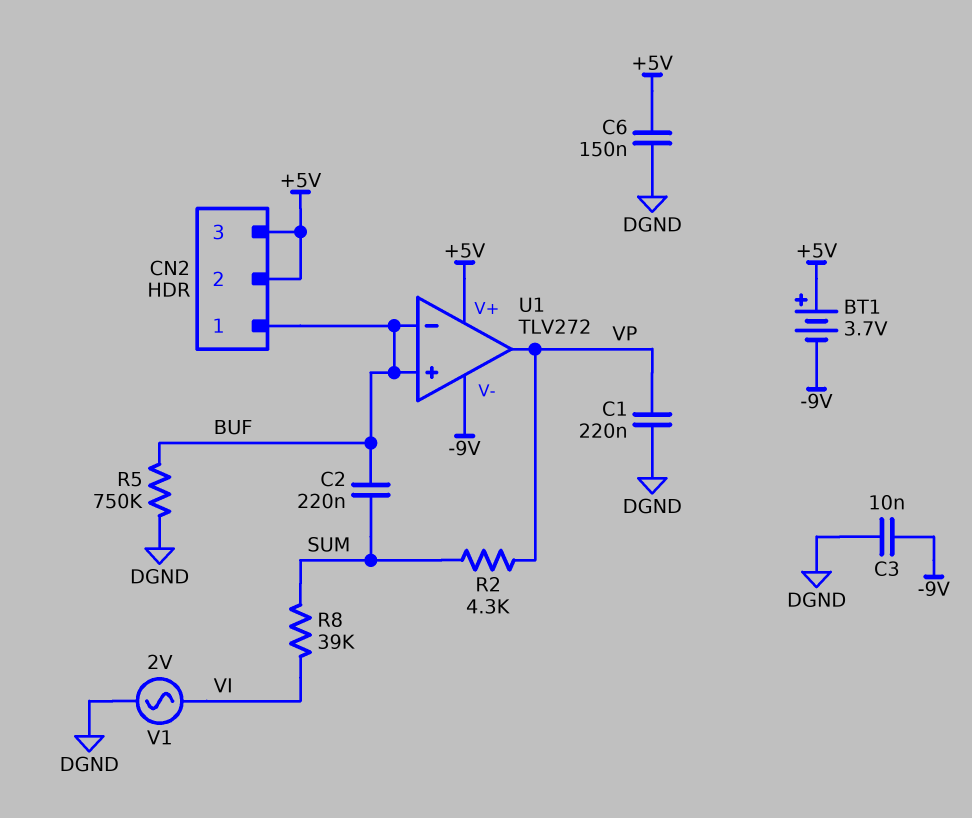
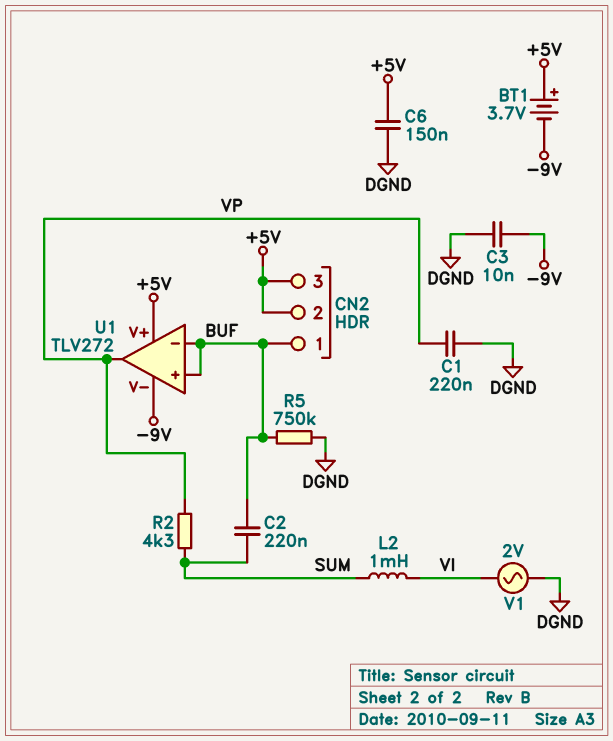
L2: none -> 1mH (SUM, VI)
R8: 39k (SUM, VI) -> none

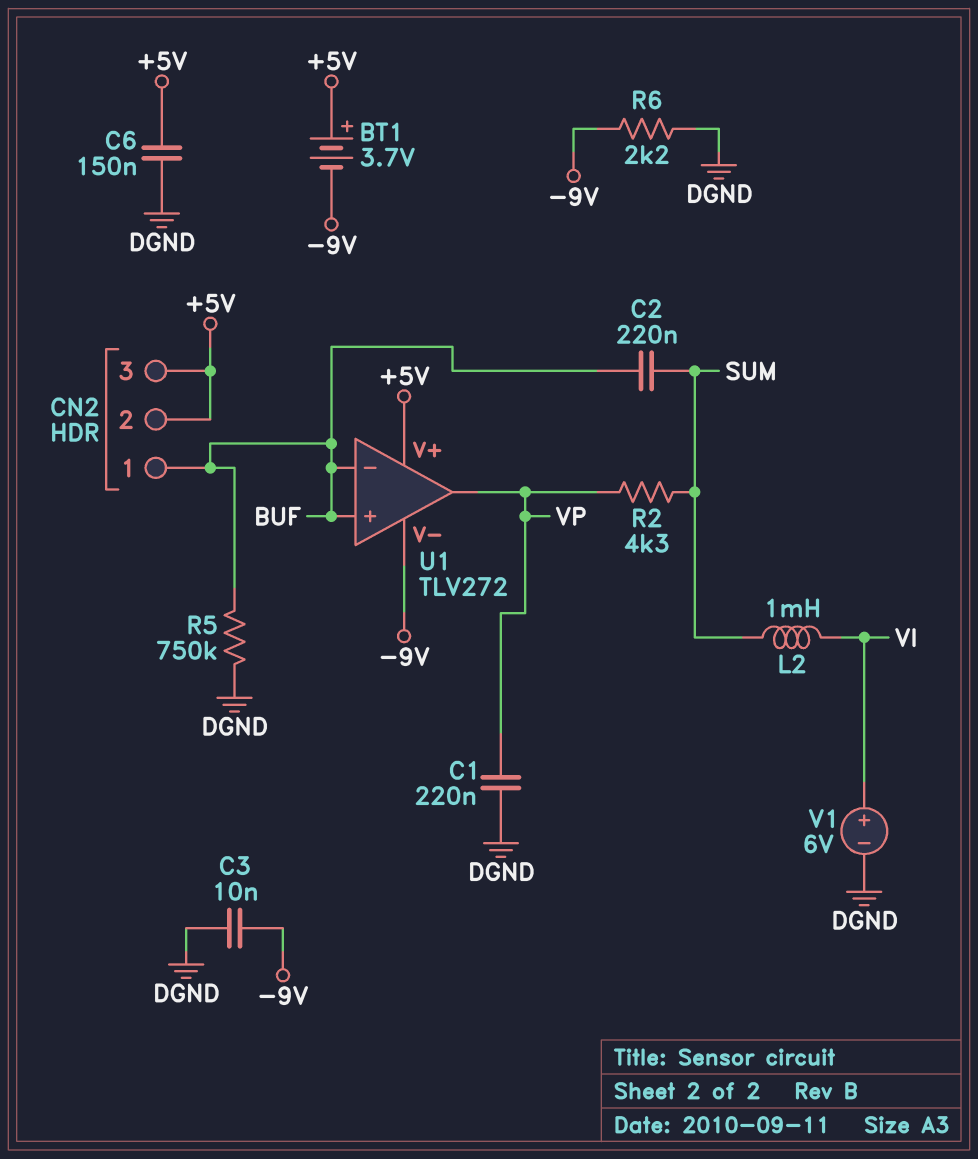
R6: none -> 2.2k (-9V, DGND)
V1: AC 2V (DGND, VI) -> 6V (plus VI, minus DGND)

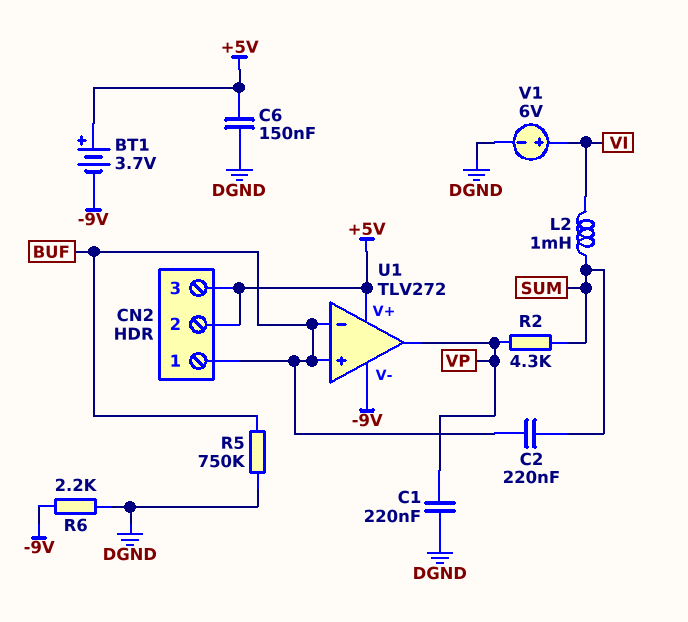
C3: 10nF (-9V, DGND) -> none

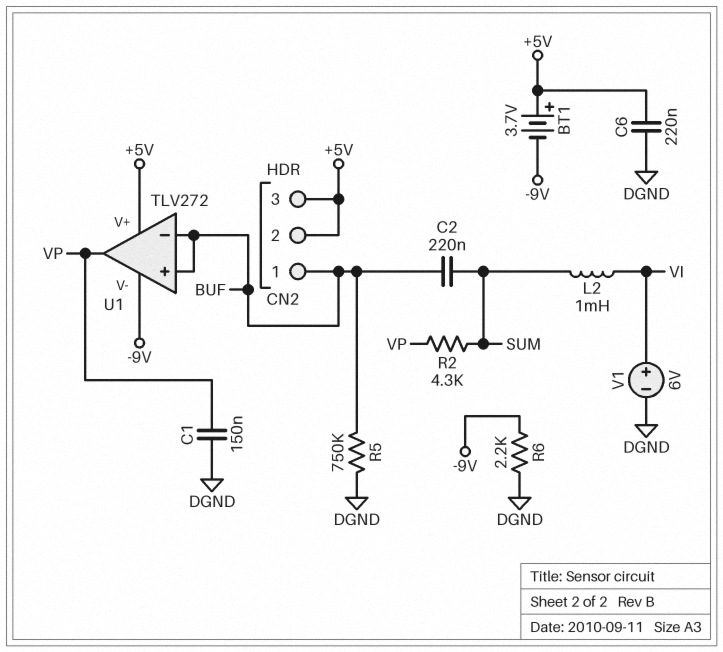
C1: 220nF (DGND, VP) -> 150nF (DGND, VP)
C6: 150nF (+5V, DGND) -> 220nF (+5V, DGND)

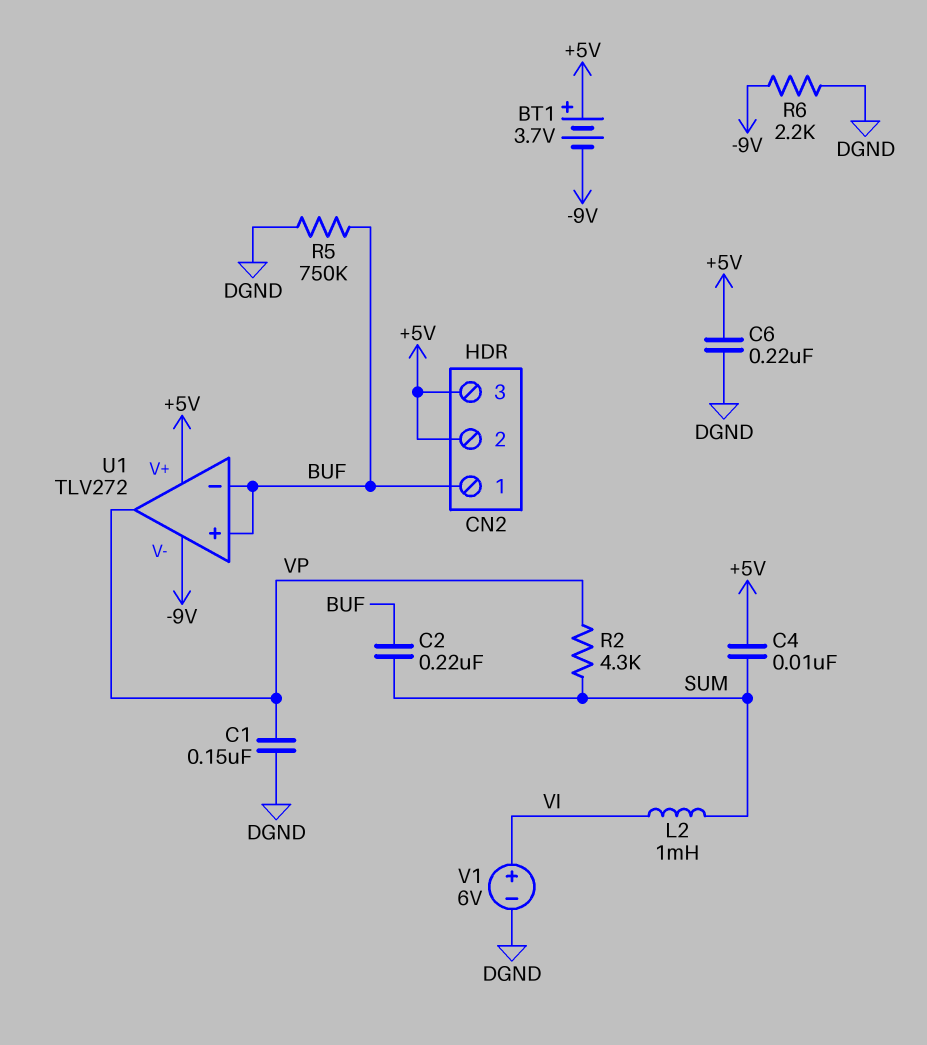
C4: none -> 10nF (+5V, SUM)

